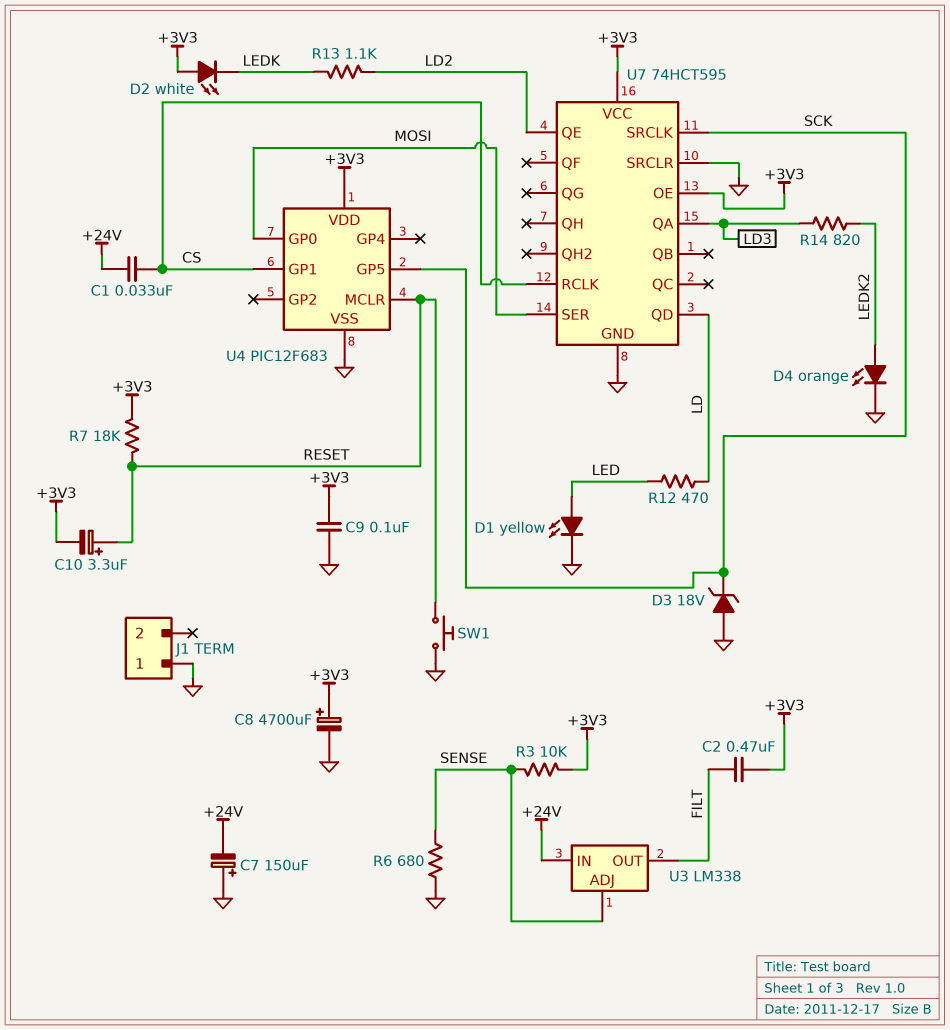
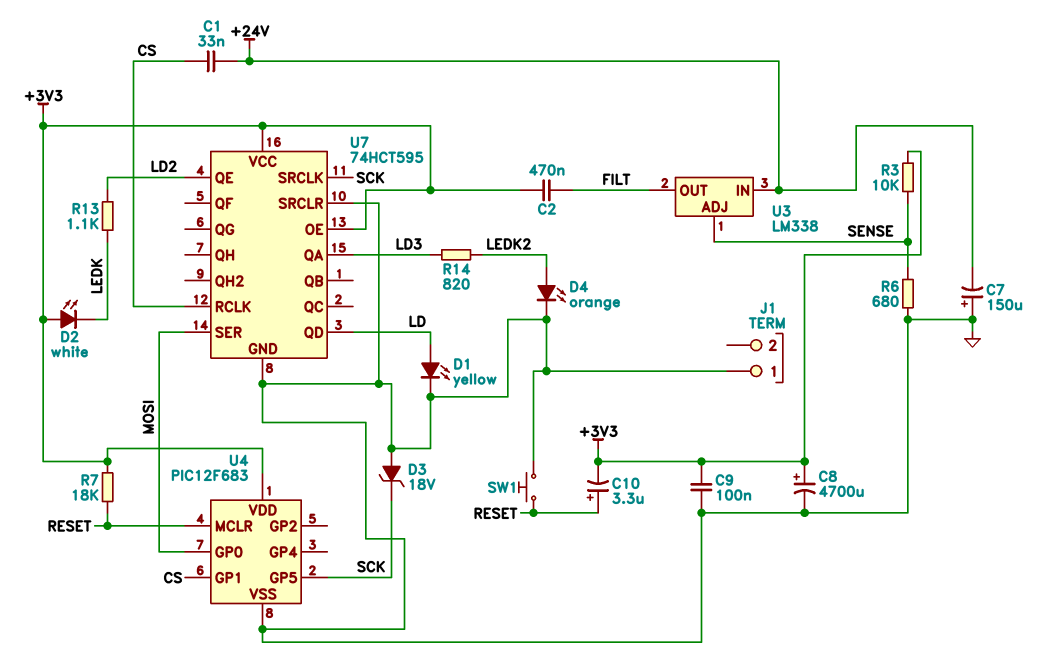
D1: LED yellow (A LED, K GND) -> LED yellow (A LD, K GND)
R12: 470 (LD, LED) -> none

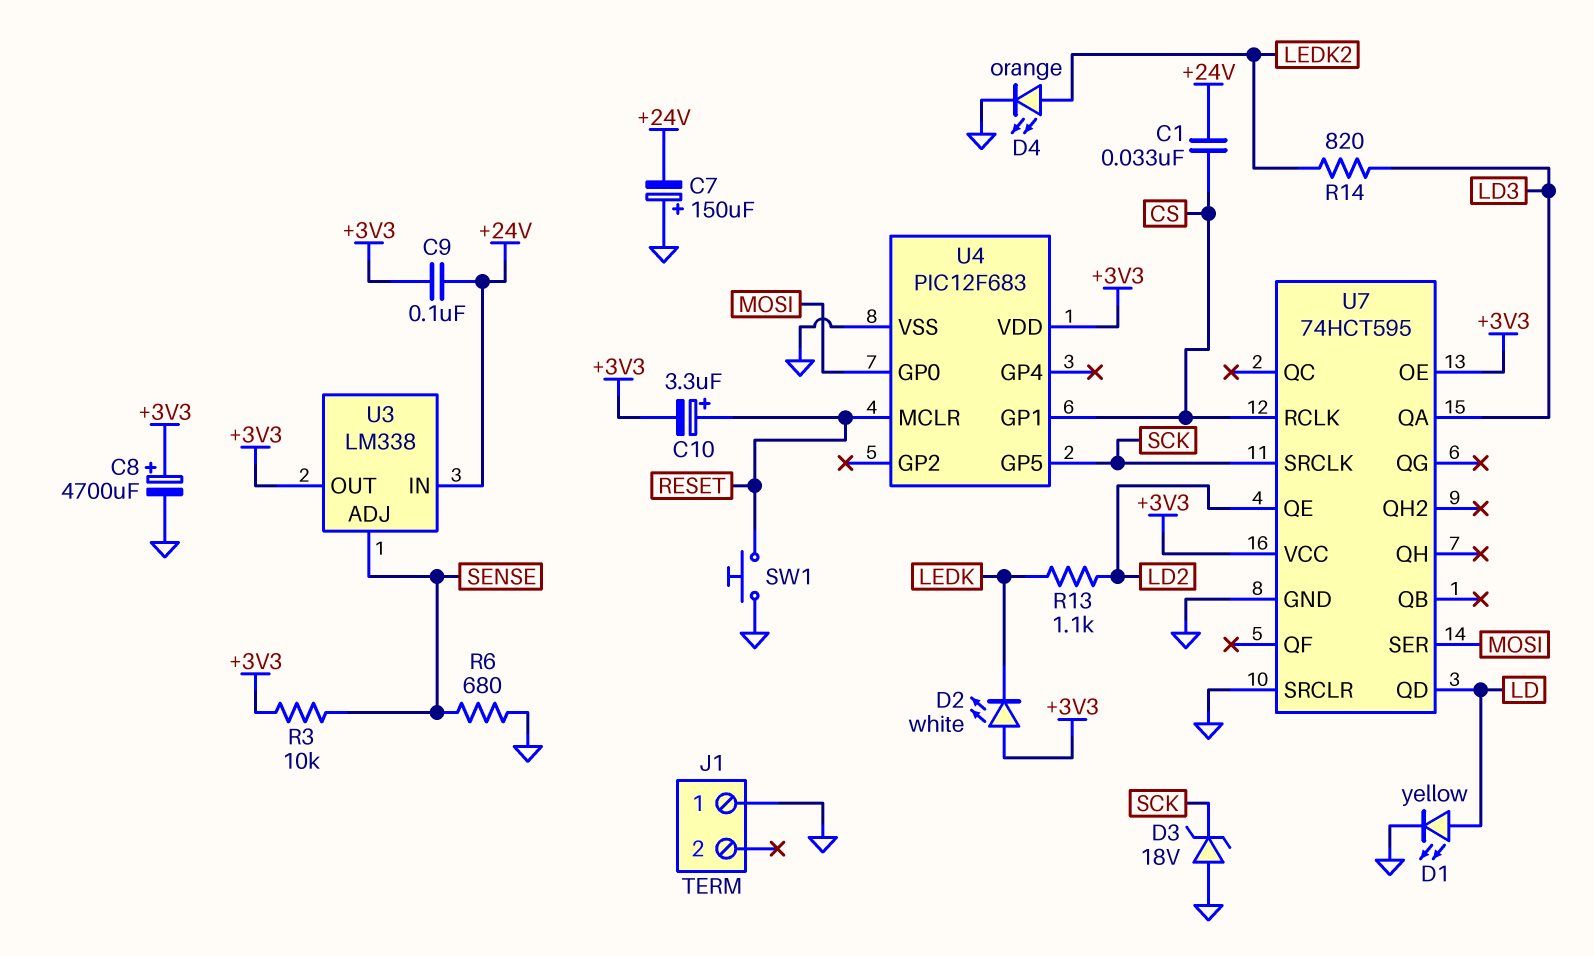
C2: 470nF (+3V3, FILT) -> none
C9: 100nF (+3V3, GND) -> 100nF (+3V3, +24V)
R7: 18k (+3V3, RESET) -> none
U3 pin OUT: FILT -> +3V3

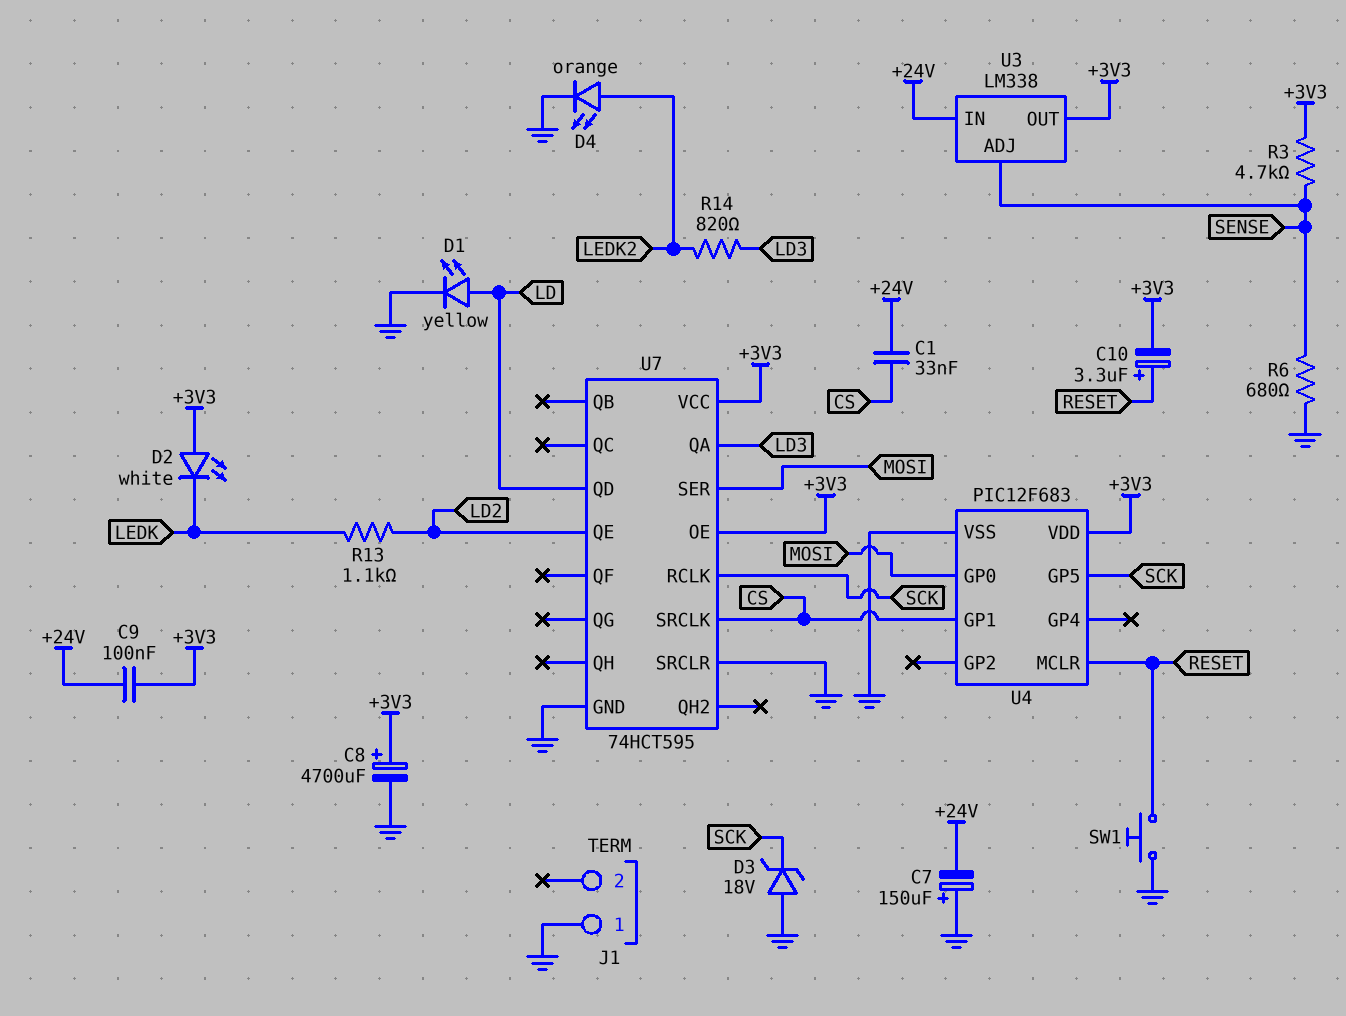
R3: 10k (+3V3, SENSE) -> 4.7k (+3V3, SENSE)
U7 pin RCLK: CS -> SCK
U7 pin SRCLK: SCK -> CS

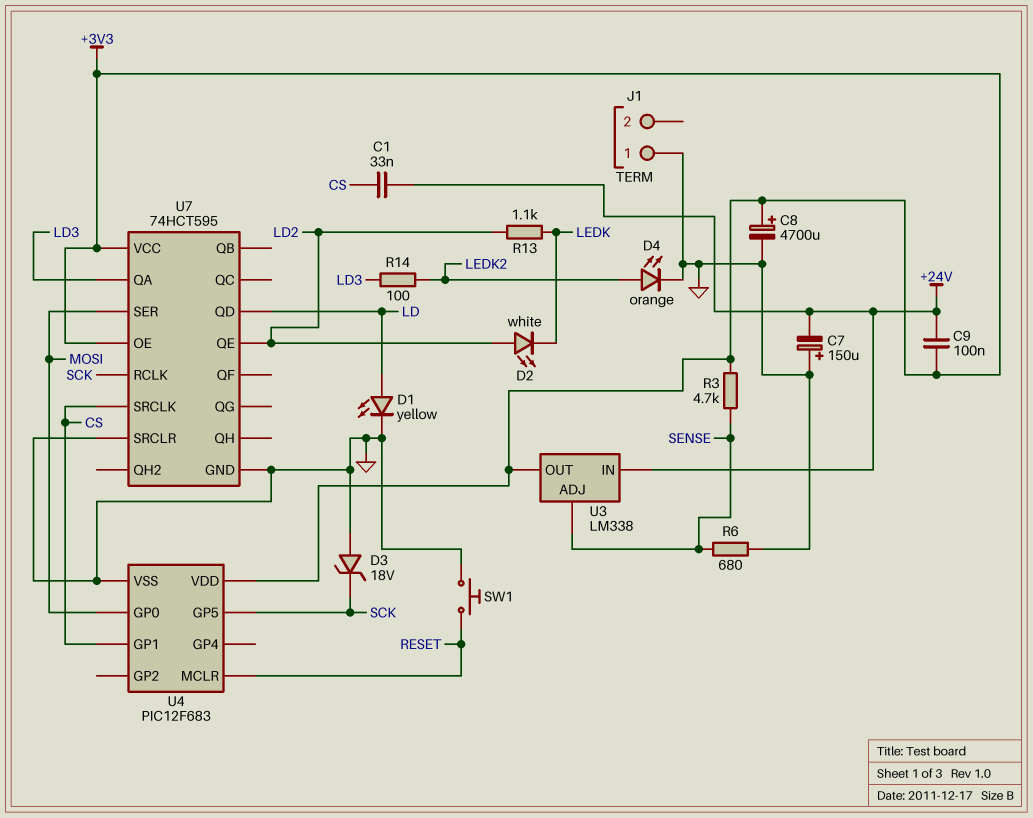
C10: 3.3uF (plus RESET, minus +3V3) -> none
D2: LED white (A +3V3, K LEDK) -> LED white (A LD2, K LEDK)
R14: 820 (LD3, LEDK2) -> 100 (LD3, LEDK2)

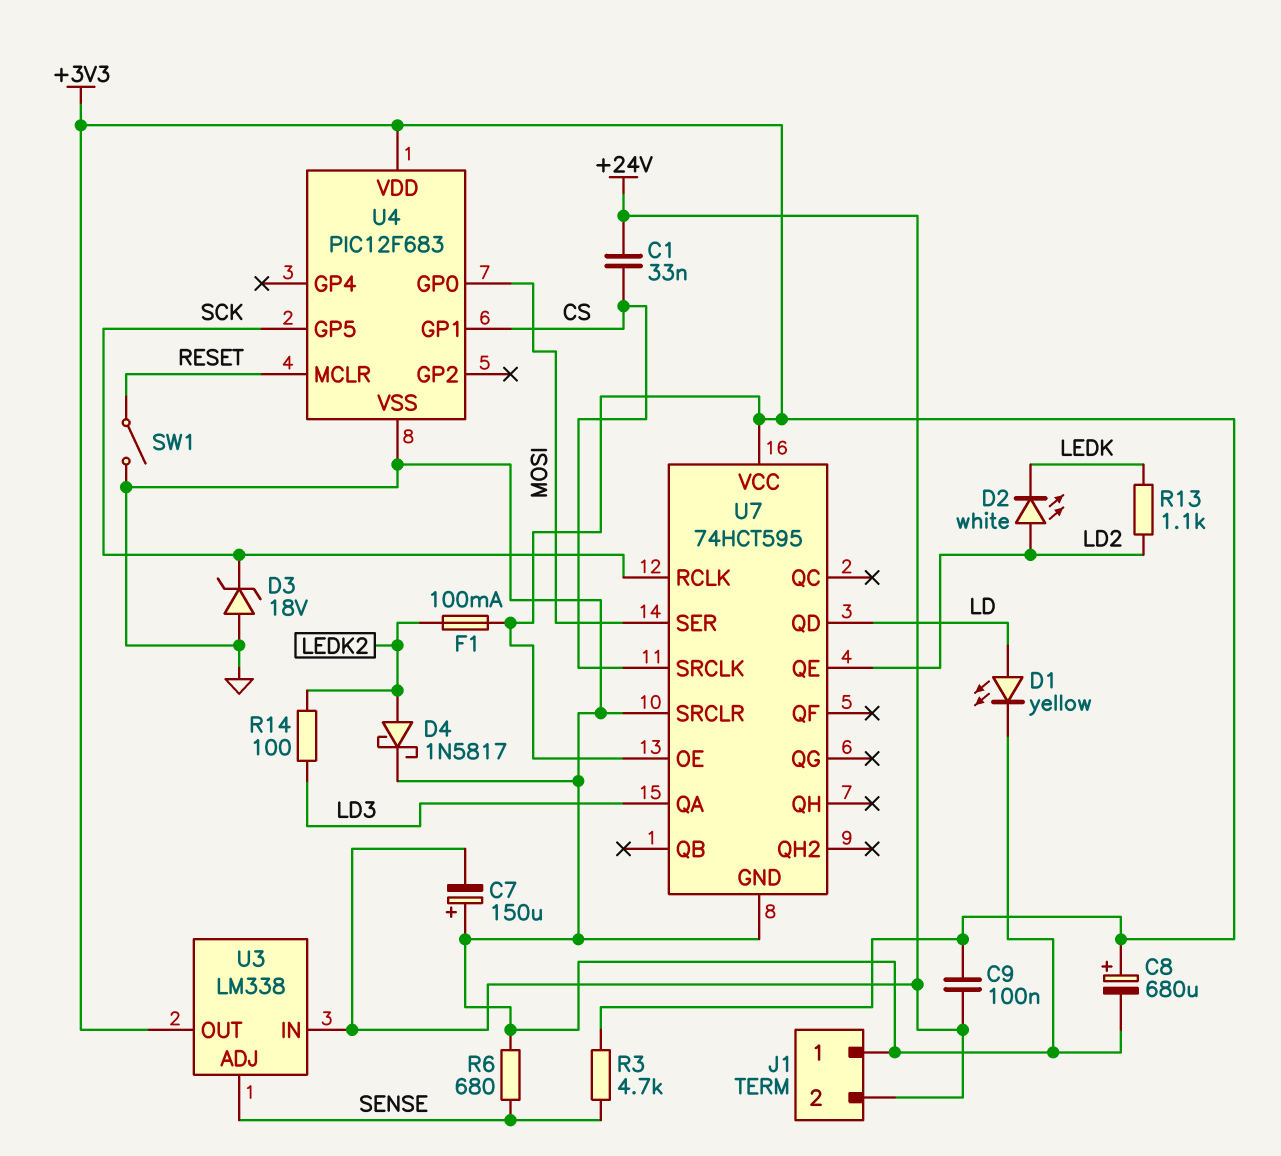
C8: 4700uF (plus +3V3, minus GND) -> 680uF (plus +3V3, minus GND)
D4: LED orange (A LEDK2, K GND) -> schottky 1N5817 (A LEDK2, K GND)
F1: none -> 100mA (+3V3, LEDK2)
J1 pin 2: none -> +24V
SW1: button (GND, RESET) -> switch (GND, RESET)

